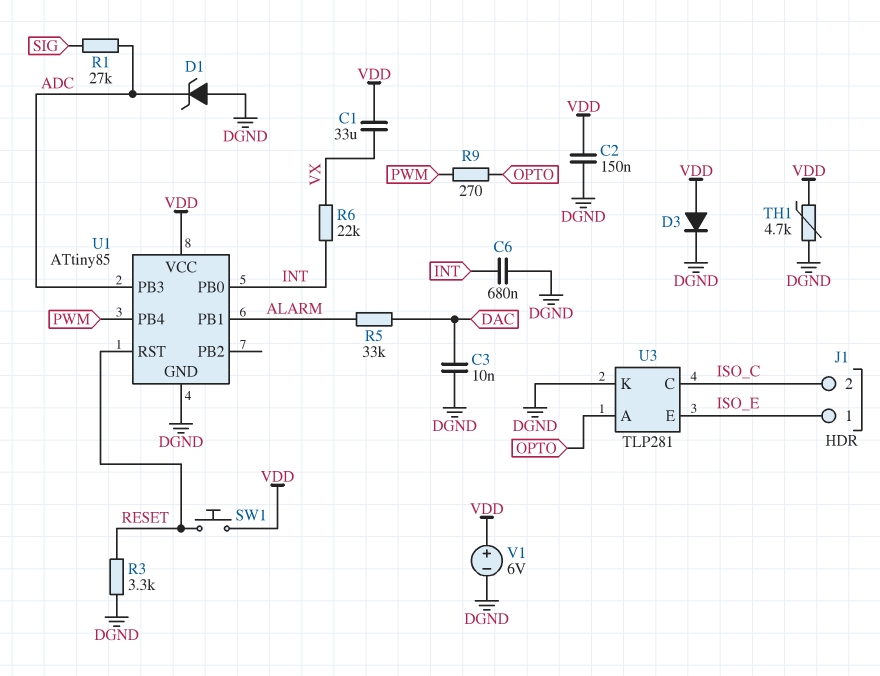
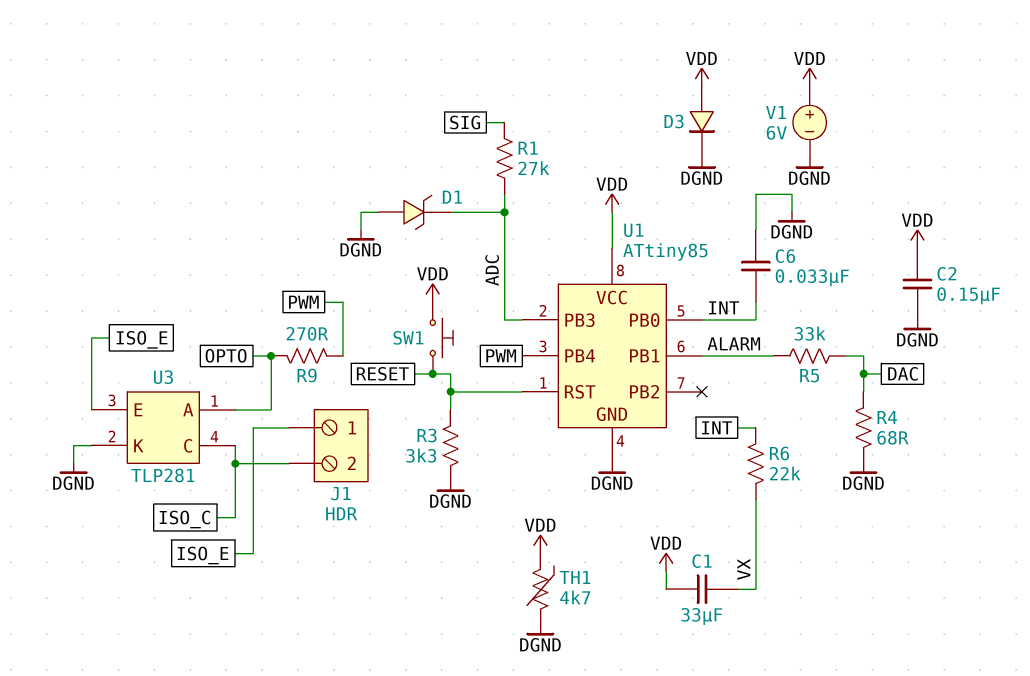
C3: 10nF (DAC, DGND) -> none
C6: 680nF (DGND, INT) -> 33nF (DGND, INT)
R4: none -> 68 (DAC, DGND)

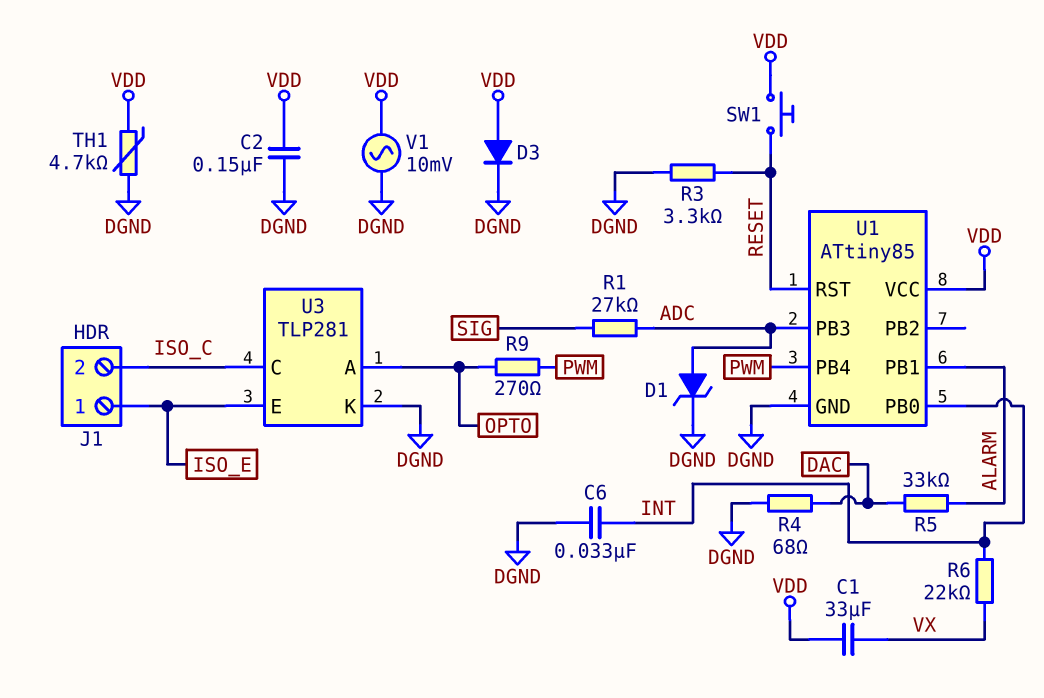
D1: zener (A DGND, K ADC) -> zener (A ADC, K DGND)
V1: 6V (plus VDD, minus DGND) -> AC 10mV (DGND, VDD)

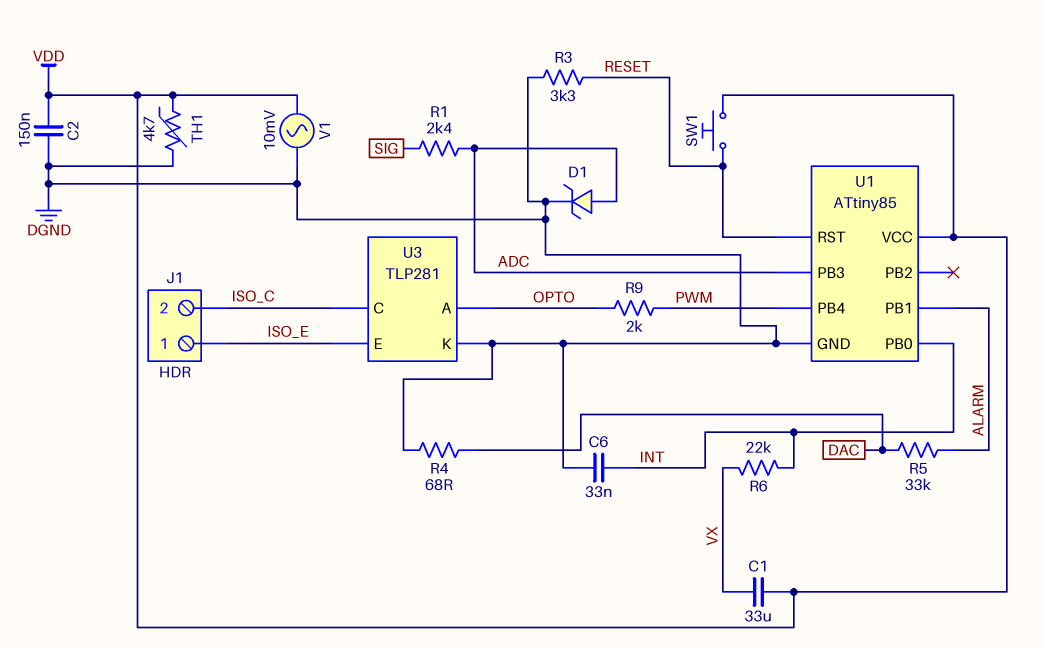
D3: diode (A VDD, K DGND) -> none
R1: 27k (ADC, SIG) -> 2.4k (ADC, SIG)
R9: 270 (OPTO, PWM) -> 2k (OPTO, PWM)

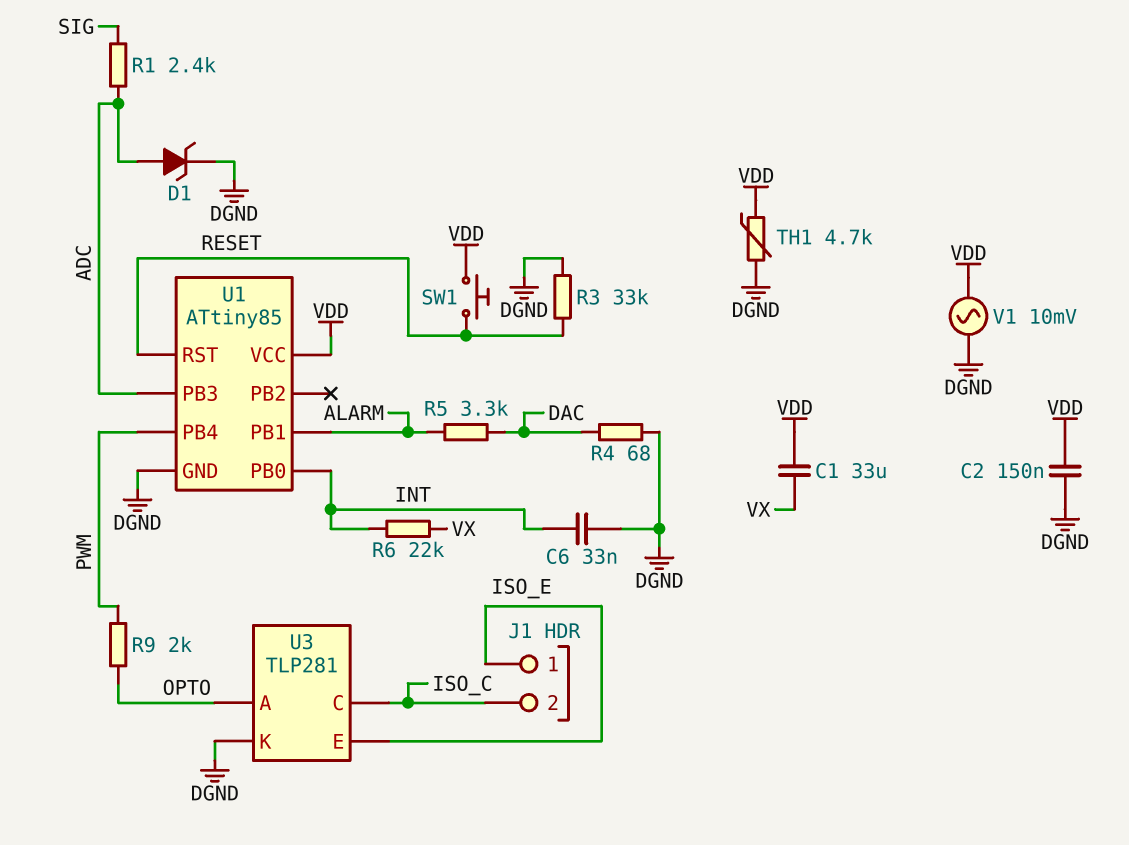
R3: 3.3k (DGND, RESET) -> 33k (DGND, RESET)
R5: 33k (ALARM, DAC) -> 3.3k (ALARM, DAC)

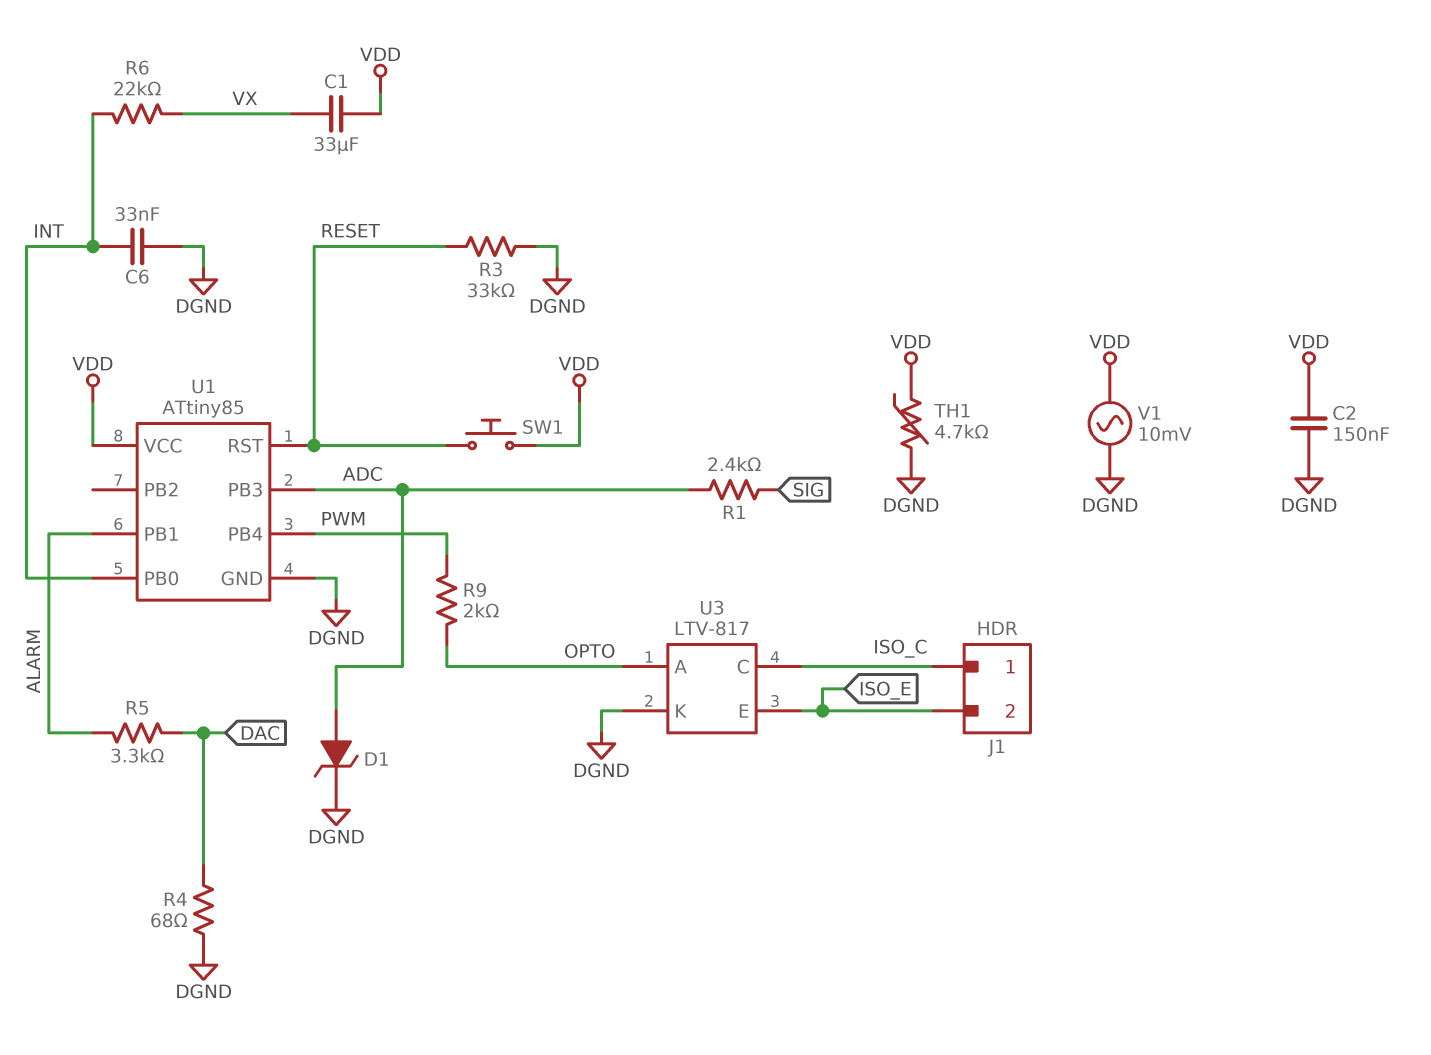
J1 pin 1: ISO_E -> ISO_C
J1 pin 2: ISO_C -> ISO_E
U3: TLP281 -> LTV-817

